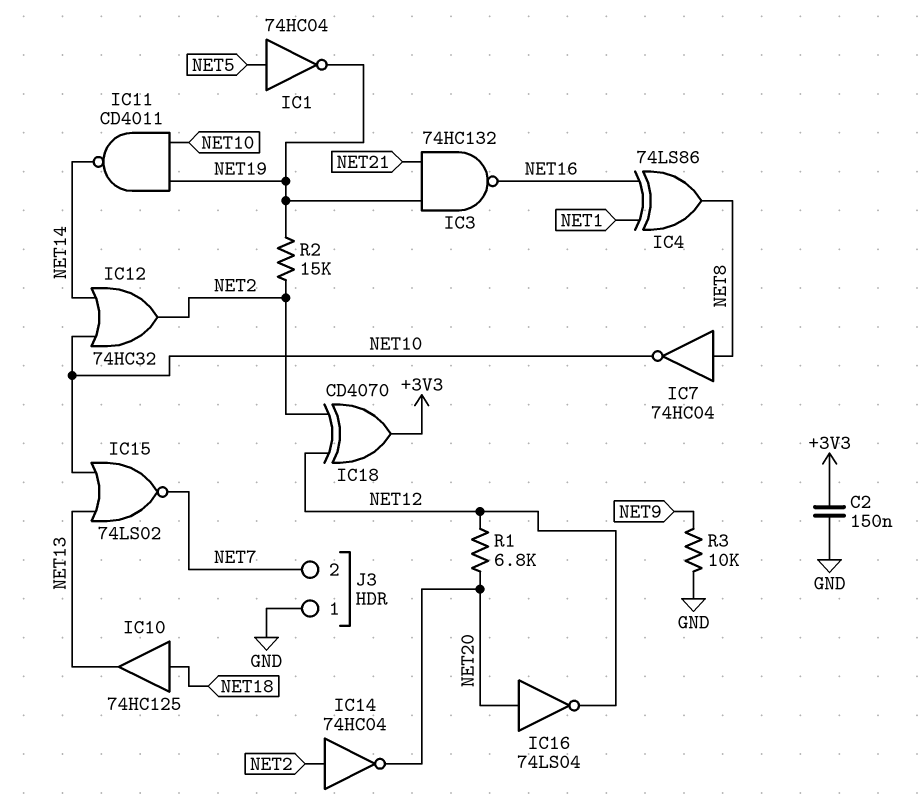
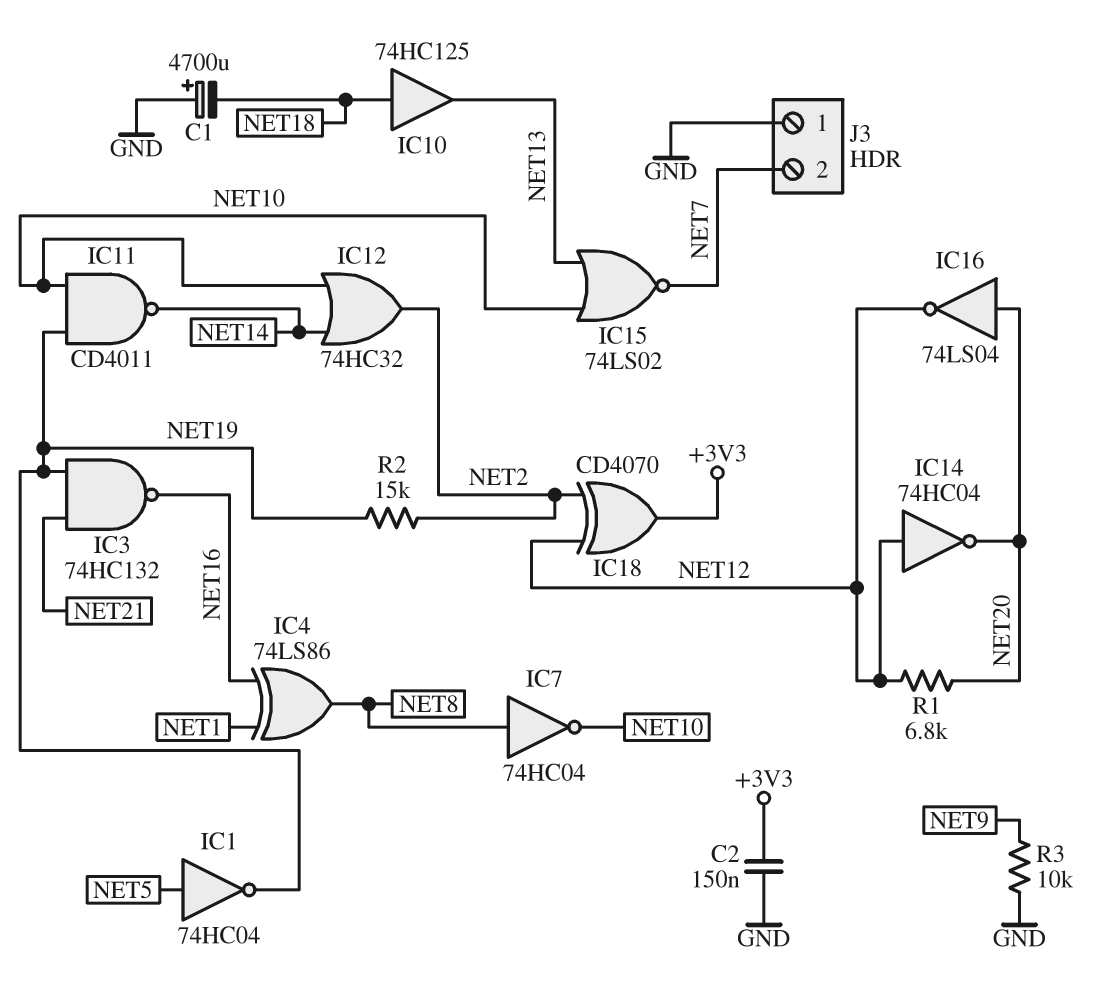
C1: none -> 4700uF (plus GND, minus NET18)
IC14: NOT 74HC04 (in NET2, out NET20) -> NOT 74HC04 (in NET12, out NET20)

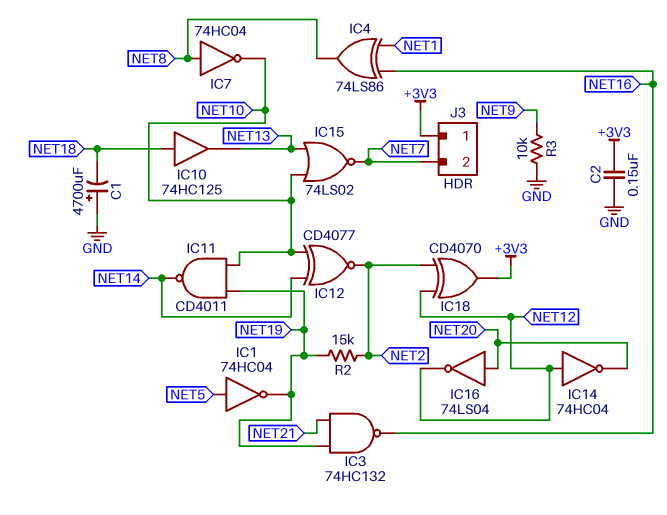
IC12: OR 74HC32 (in NET10, in NET14, out NET2) -> XNOR CD4077 (in NET10, in NET14, out NET2)
J3 pin 1: GND -> +3V3
R1: 6.8k (NET12, NET20) -> none

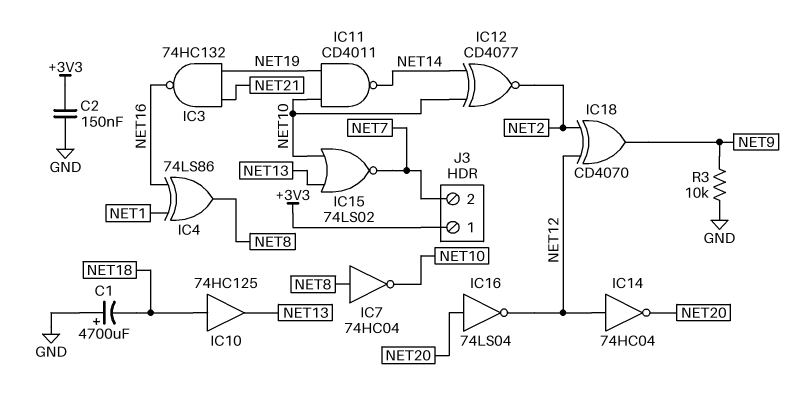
IC1: NOT 74HC04 (in NET5, out NET19) -> none
IC18: XOR CD4070 (in NET2, in NET12, out +3V3) -> XOR CD4070 (in NET2, in NET12, out NET9)
R2: 15k (NET2, NET19) -> none

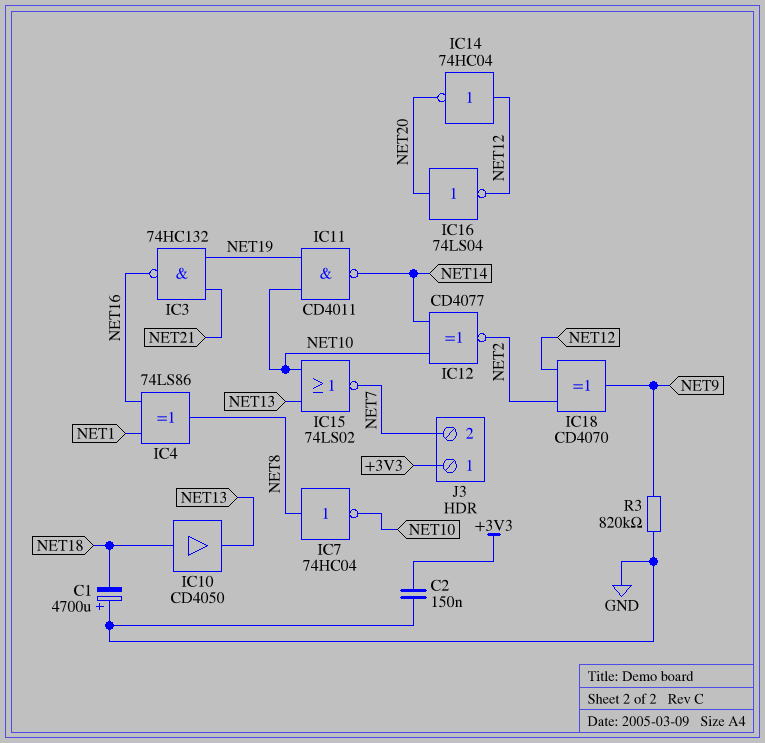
IC10: buffer 74HC125 (in NET18, out NET13) -> buffer CD4050 (in NET18, out NET13)
R3: 10k (GND, NET9) -> 820k (GND, NET9)

